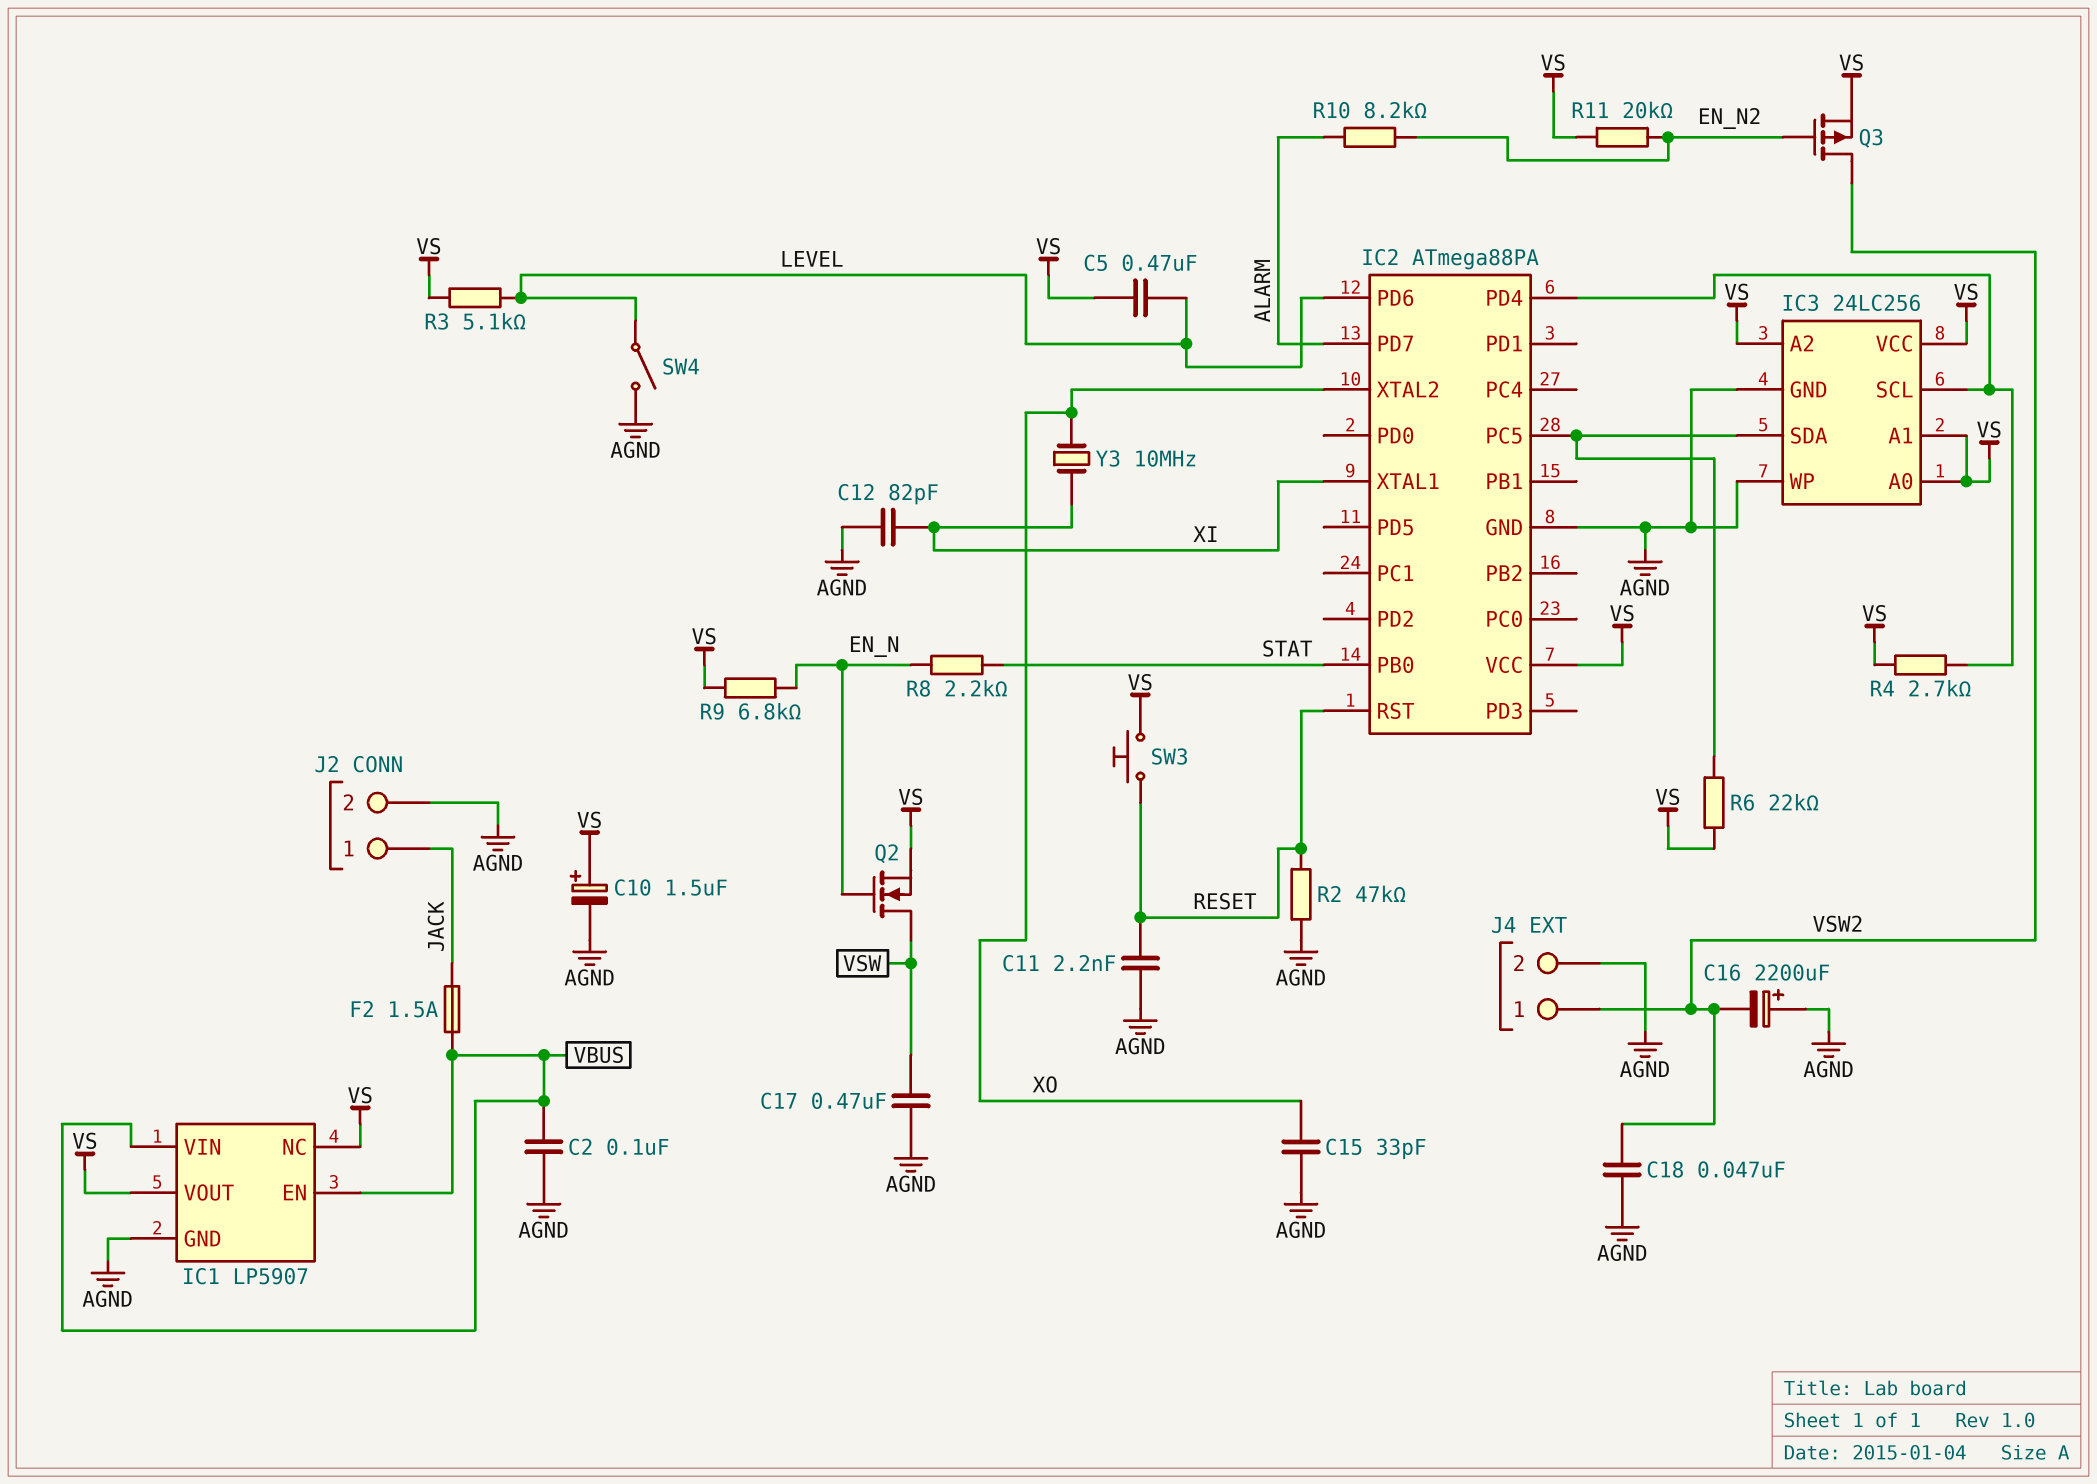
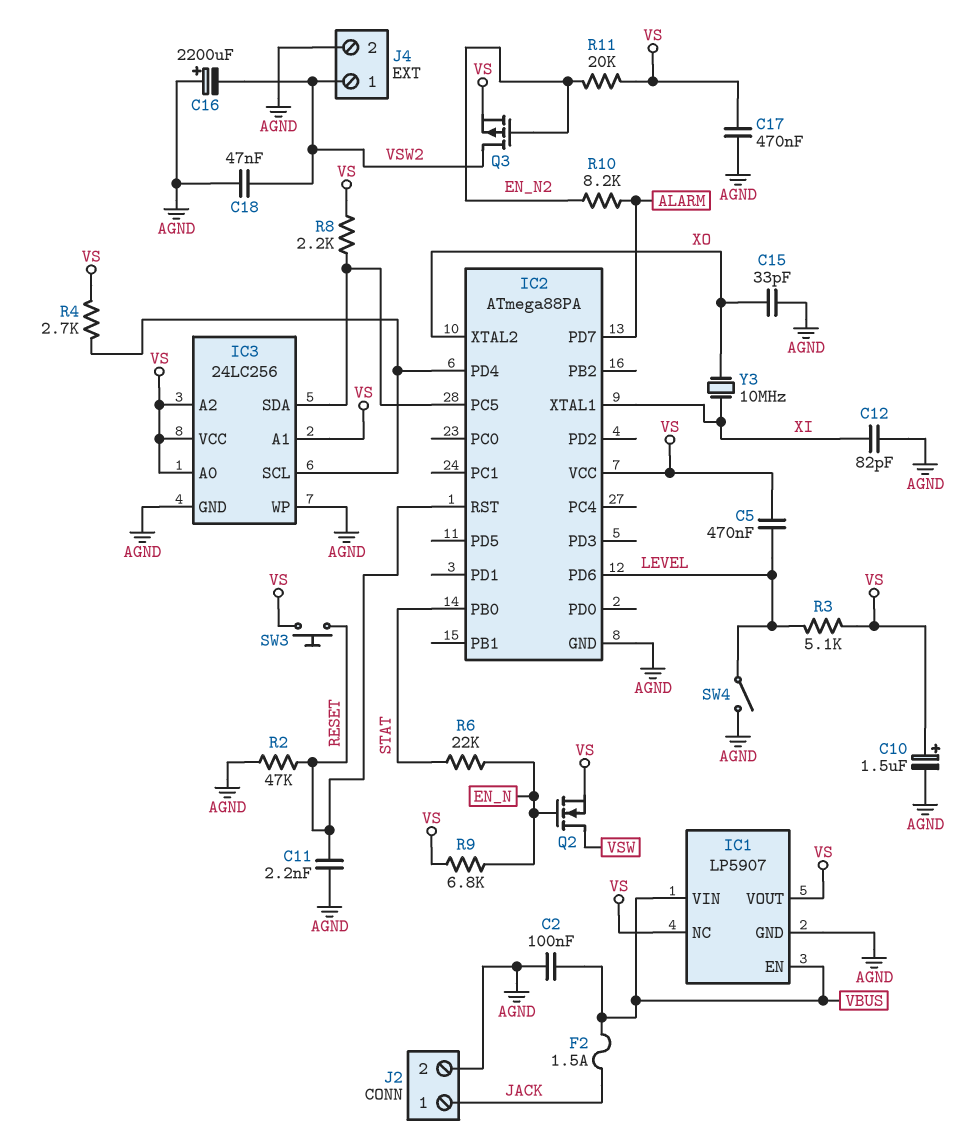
C17: 470nF (AGND, VSW) -> 470nF (AGND, VS)
R6: 22k (IC2/PC5, VS) -> 22k (EN_N, STAT)
R8: 2.2k (EN_N, STAT) -> 2.2k (IC2/PC5, VS)

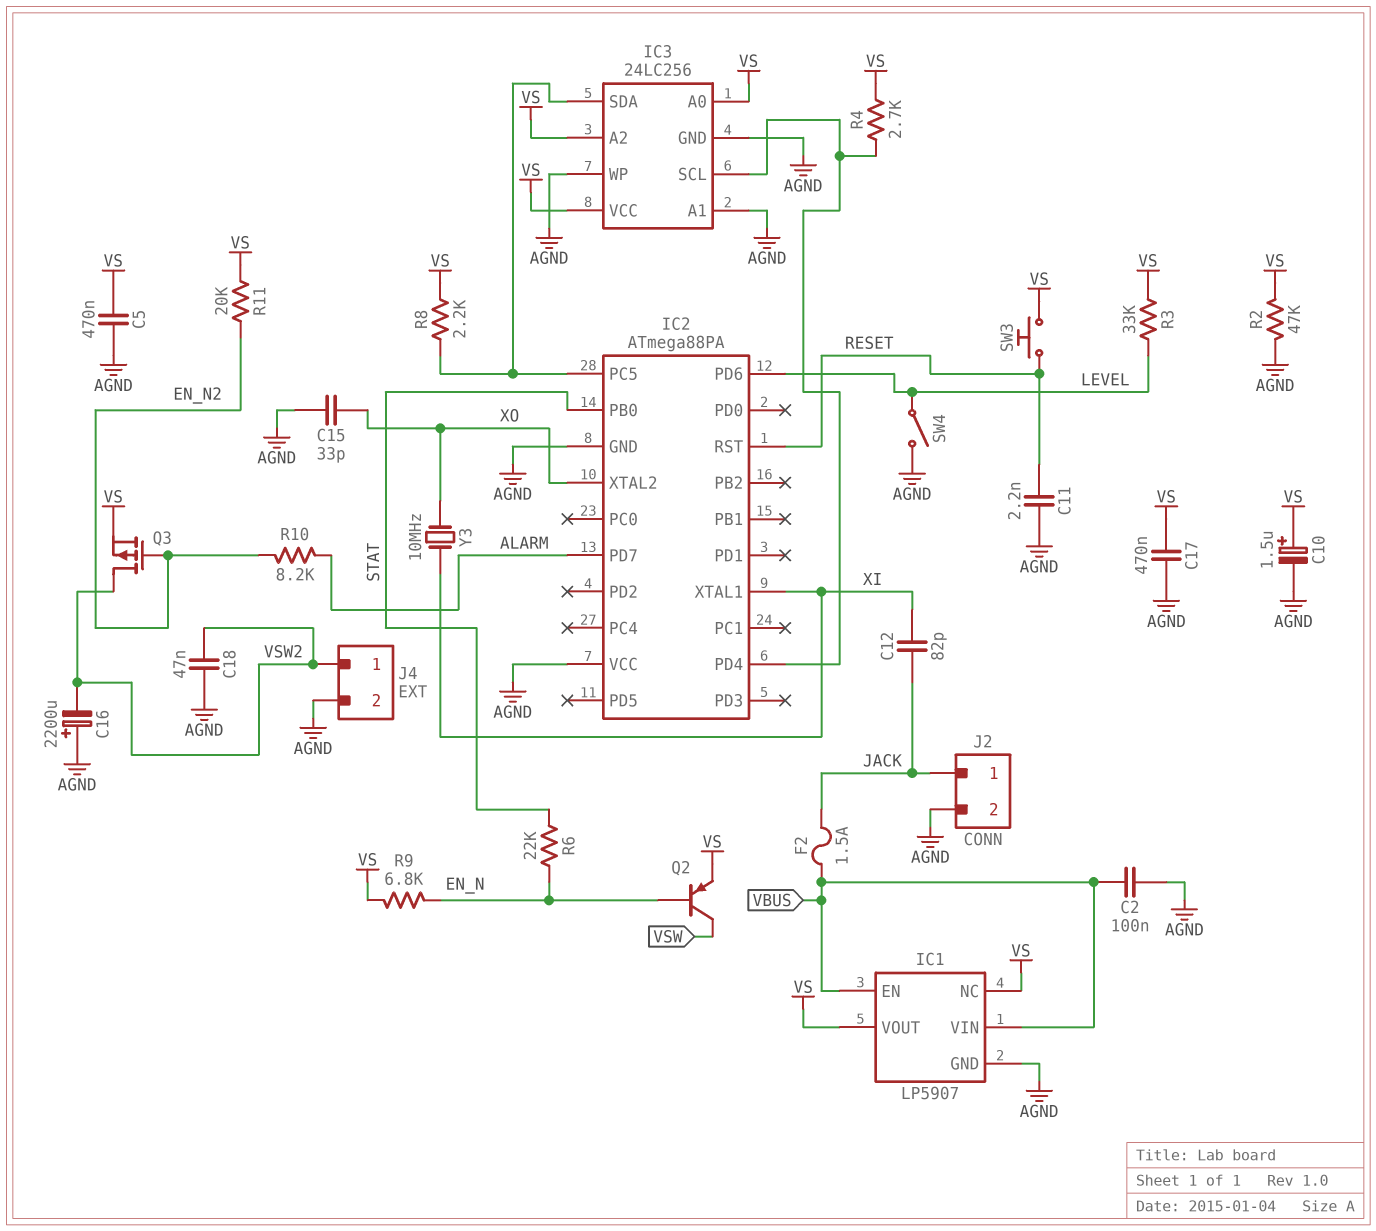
C5: 470nF (LEVEL, VS) -> 470nF (AGND, VS)
C12: 82pF (AGND, XI) -> 82pF (JACK, XI)
IC2 pin VCC: VS -> AGND
IC3 pin A1: VS -> AGND
Q2: NMOS (G EN_N, D VSW, S VS) -> PNP (B EN_N, C VSW, E VS)
R2: 47k (AGND, RESET) -> 47k (AGND, VS)
R3: 5.1k (LEVEL, VS) -> 33k (LEVEL, VS)

